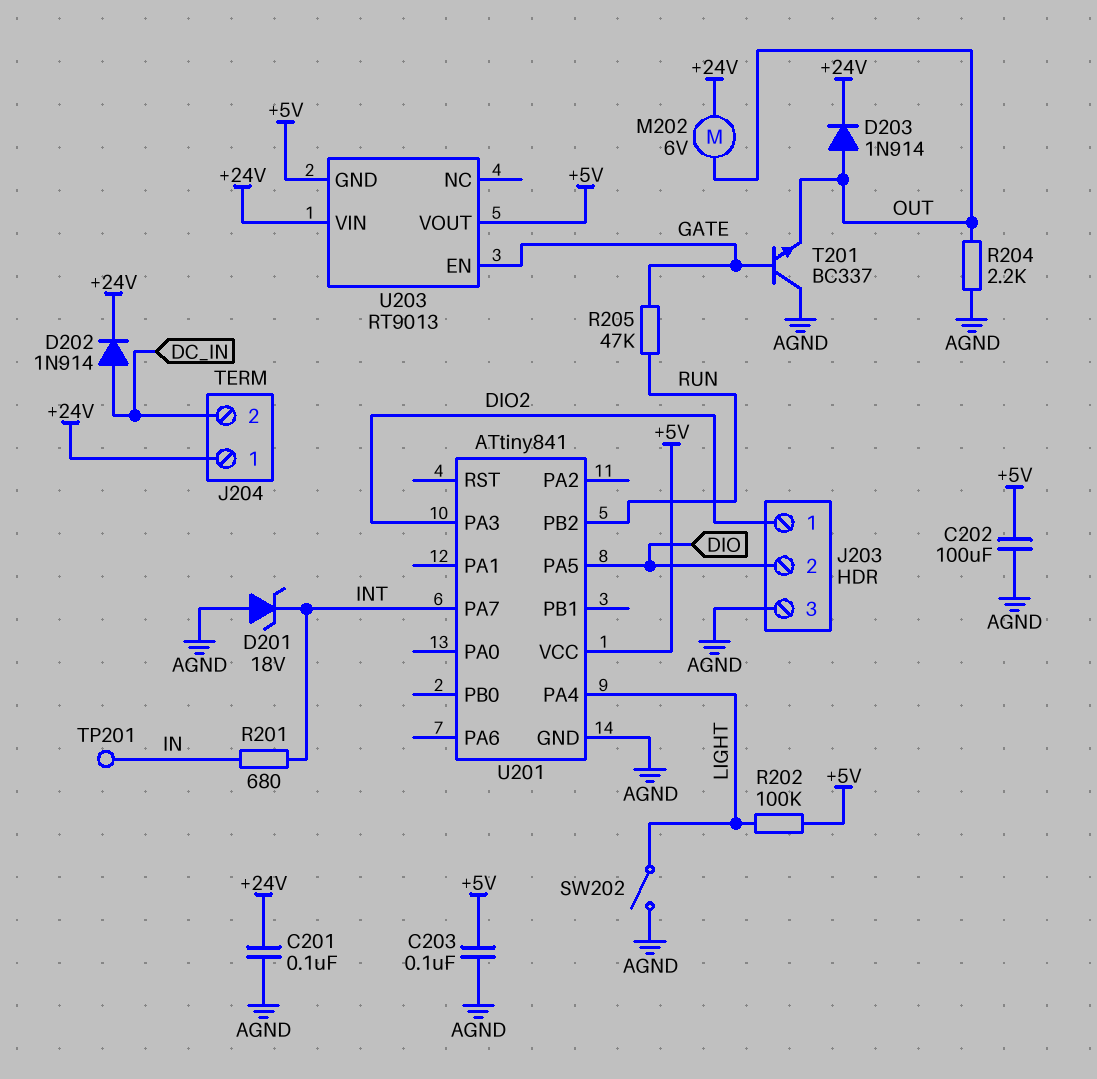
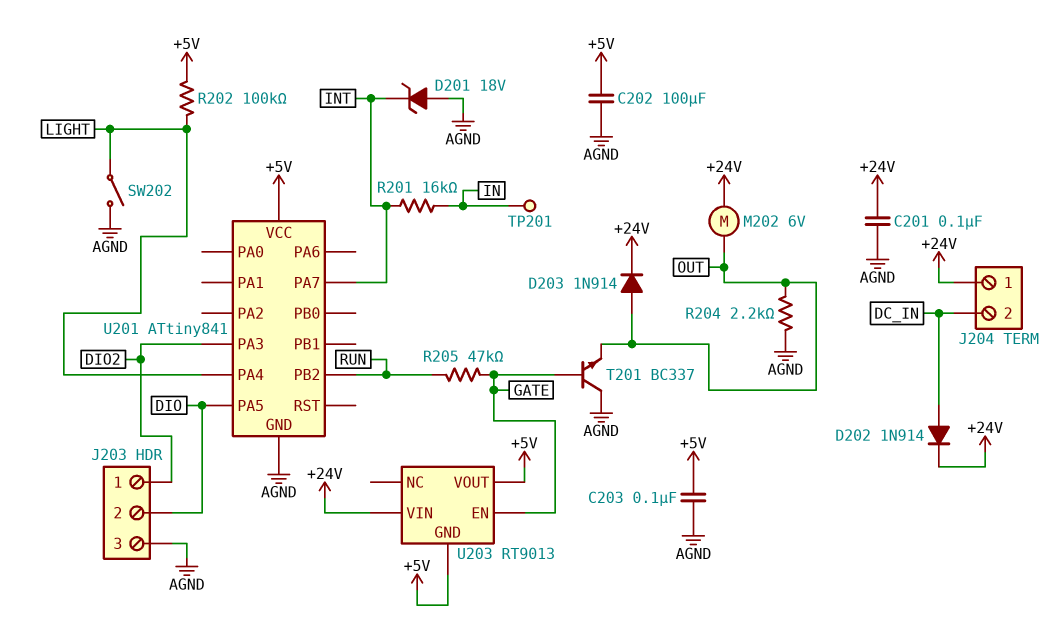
R201: 680 (IN, INT) -> 16k (IN, INT)

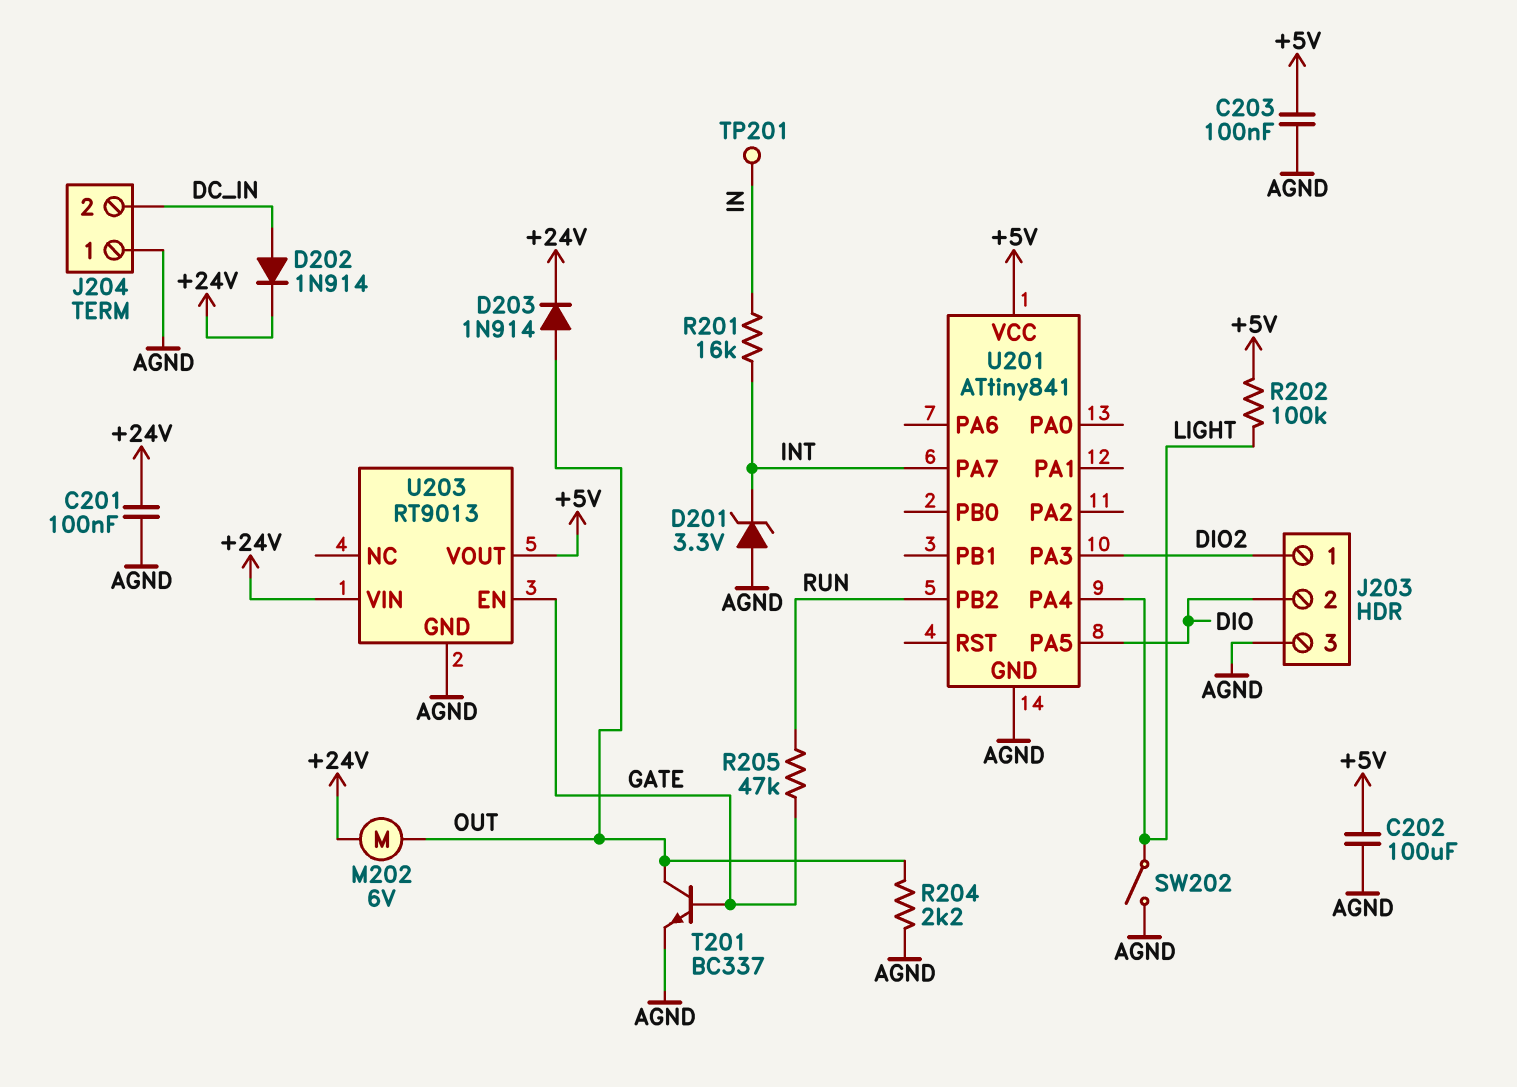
D201: zener 18V (A AGND, K INT) -> zener 3.3V (A AGND, K INT)
J204 pin 1: +24V -> AGND
T201: NPN BC337 (B GATE, C AGND, E OUT) -> NPN BC337 (B GATE, C OUT, E AGND)
U203 pin GND: +5V -> AGND

